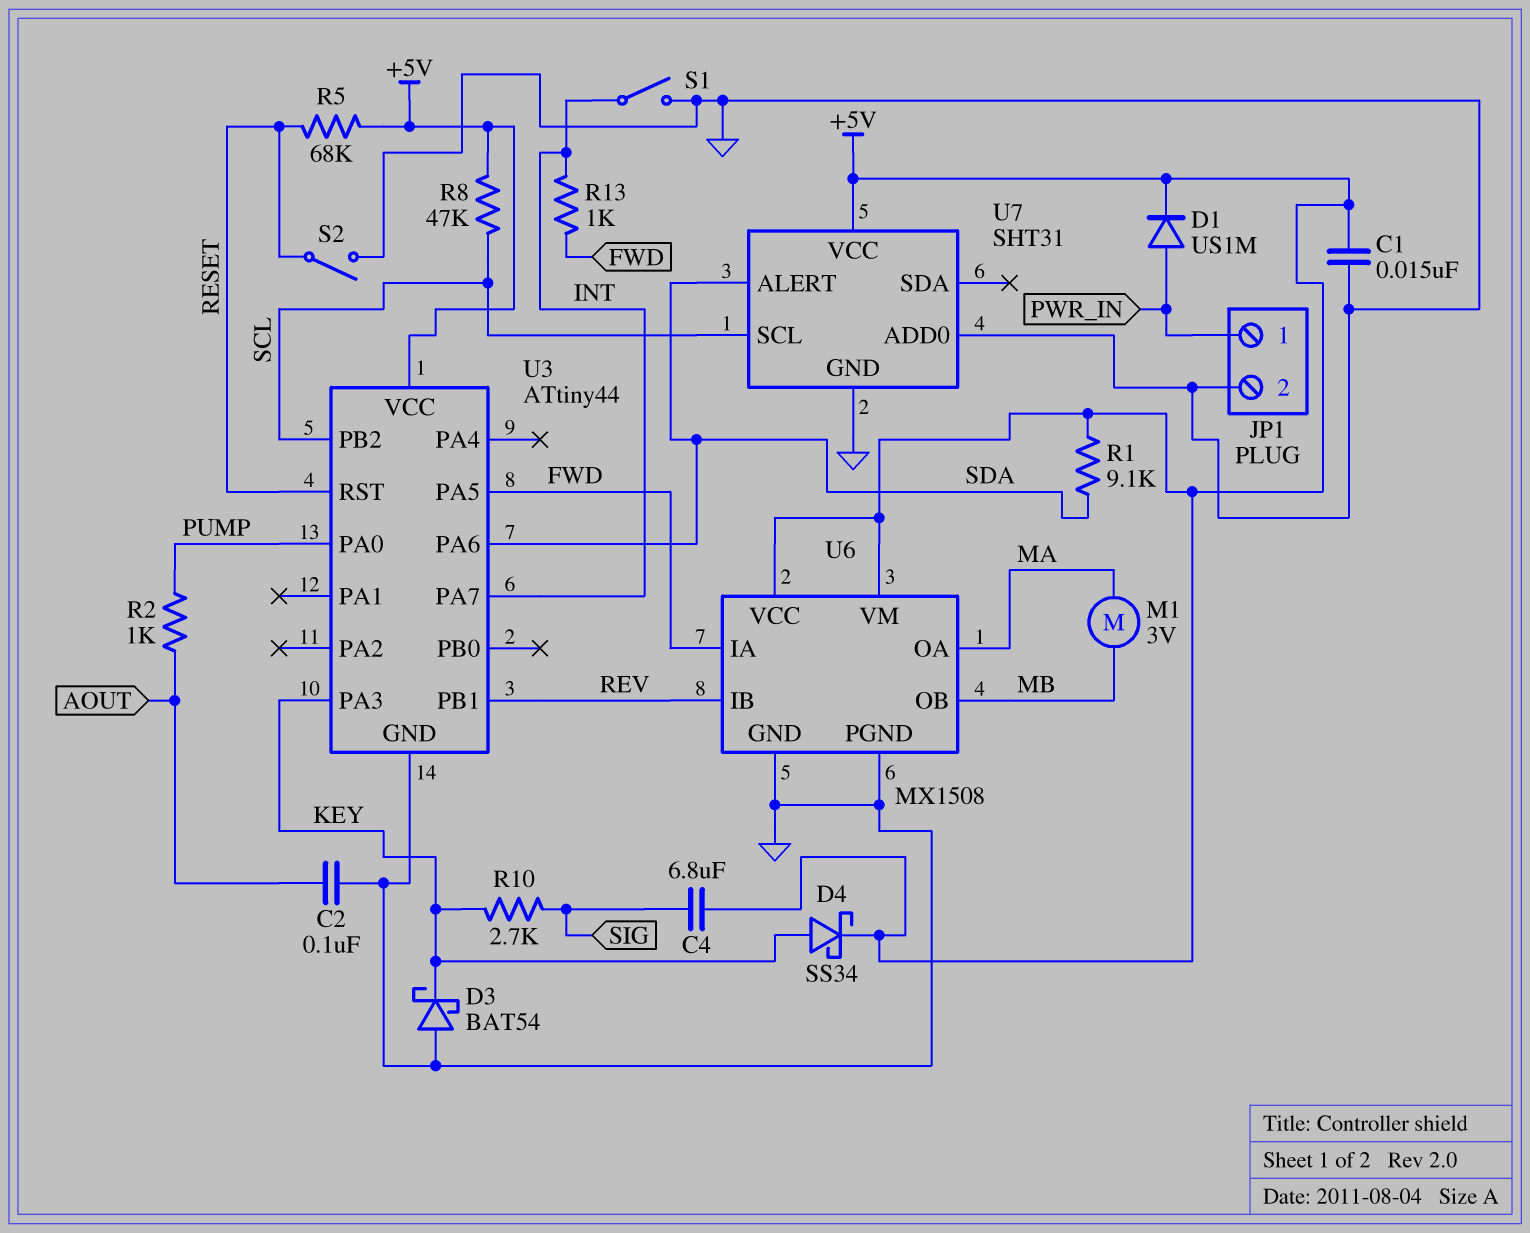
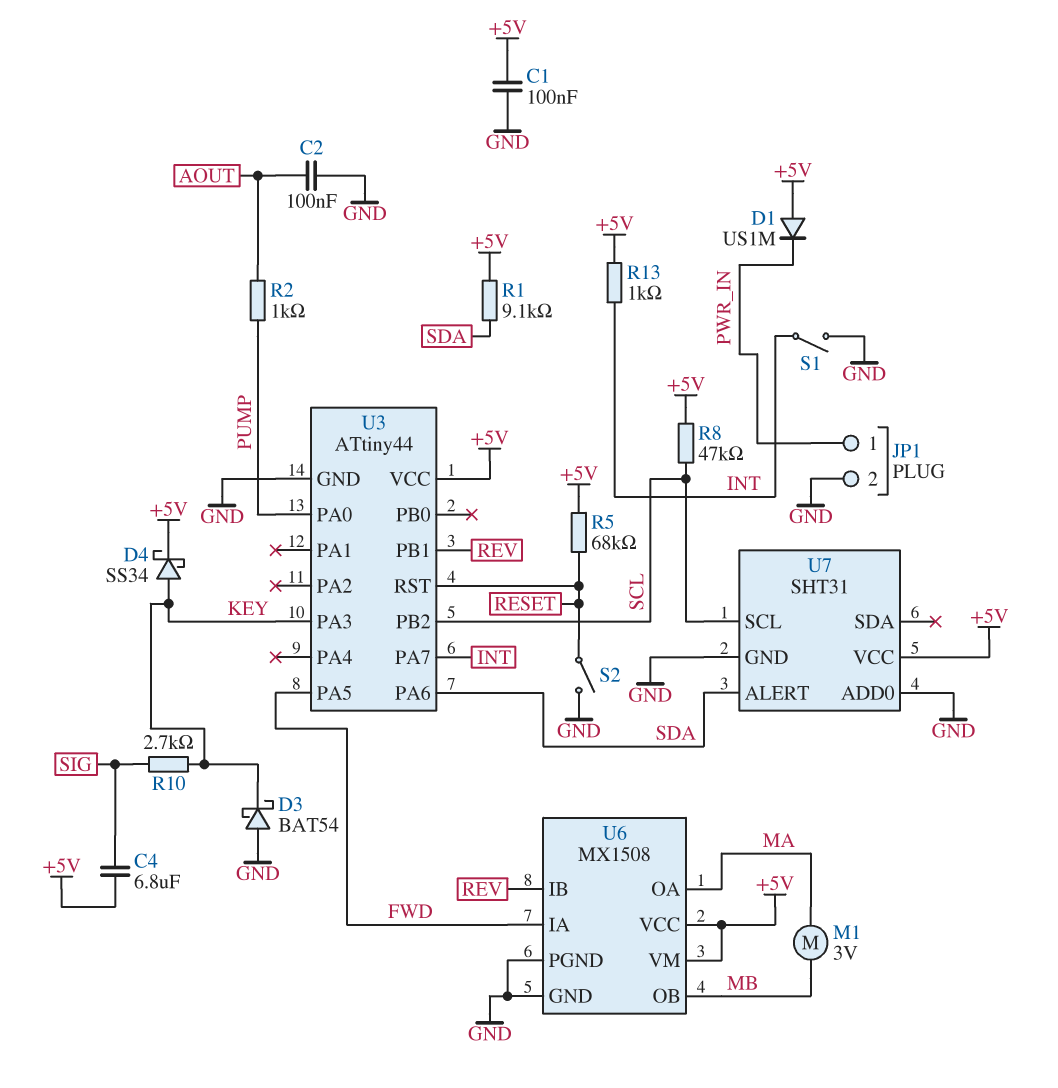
C1: 15nF (+5V, GND) -> 100nF (+5V, GND)
D1: diode US1M (A PWR_IN, K +5V) -> diode US1M (A +5V, K PWR_IN)
R13: 1k (FWD, INT) -> 1k (+5V, INT)

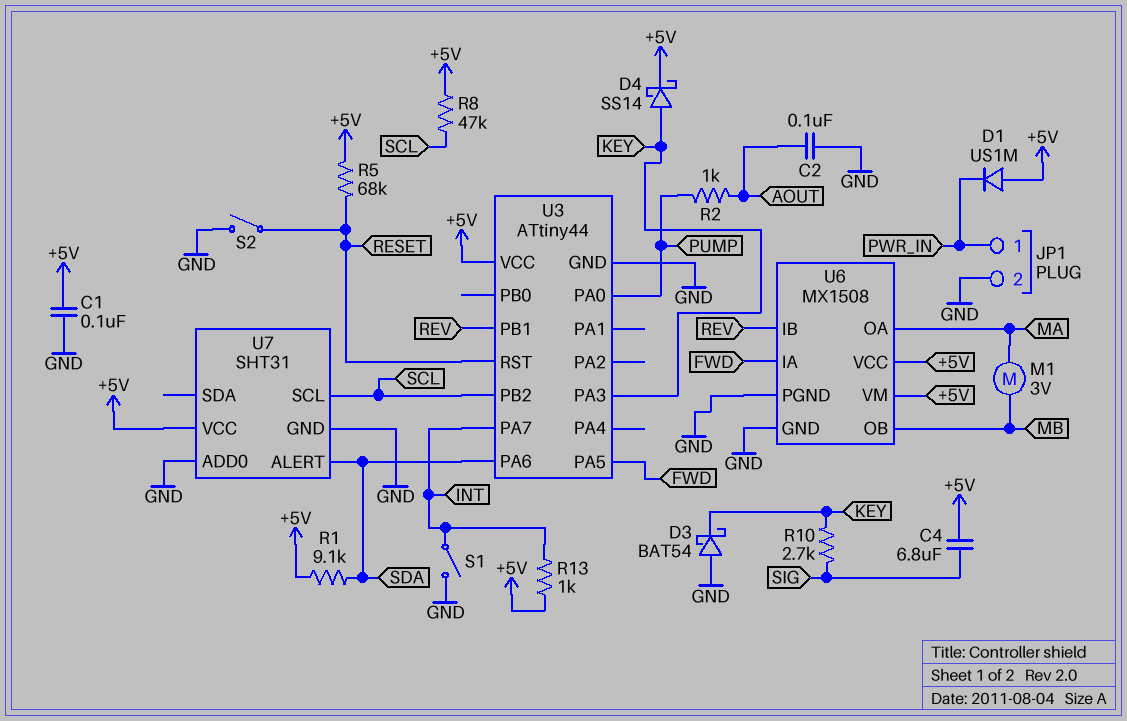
D4: schottky SS34 (A KEY, K +5V) -> schottky SS14 (A KEY, K +5V)

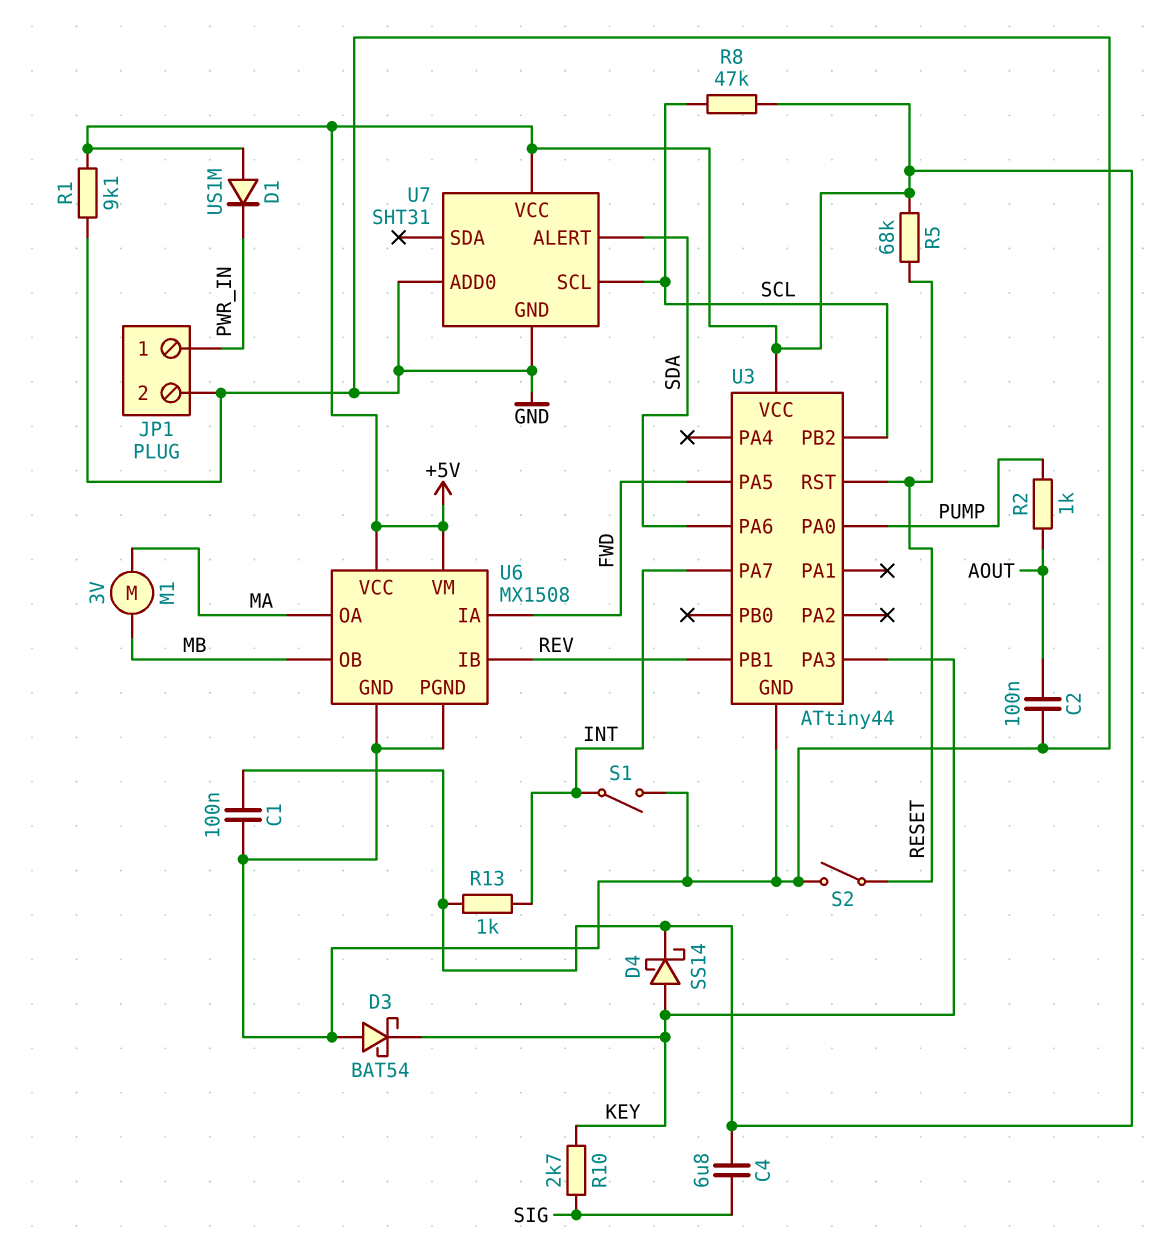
R1: 9.1k (+5V, SDA) -> 9.1k (+5V, GND)

